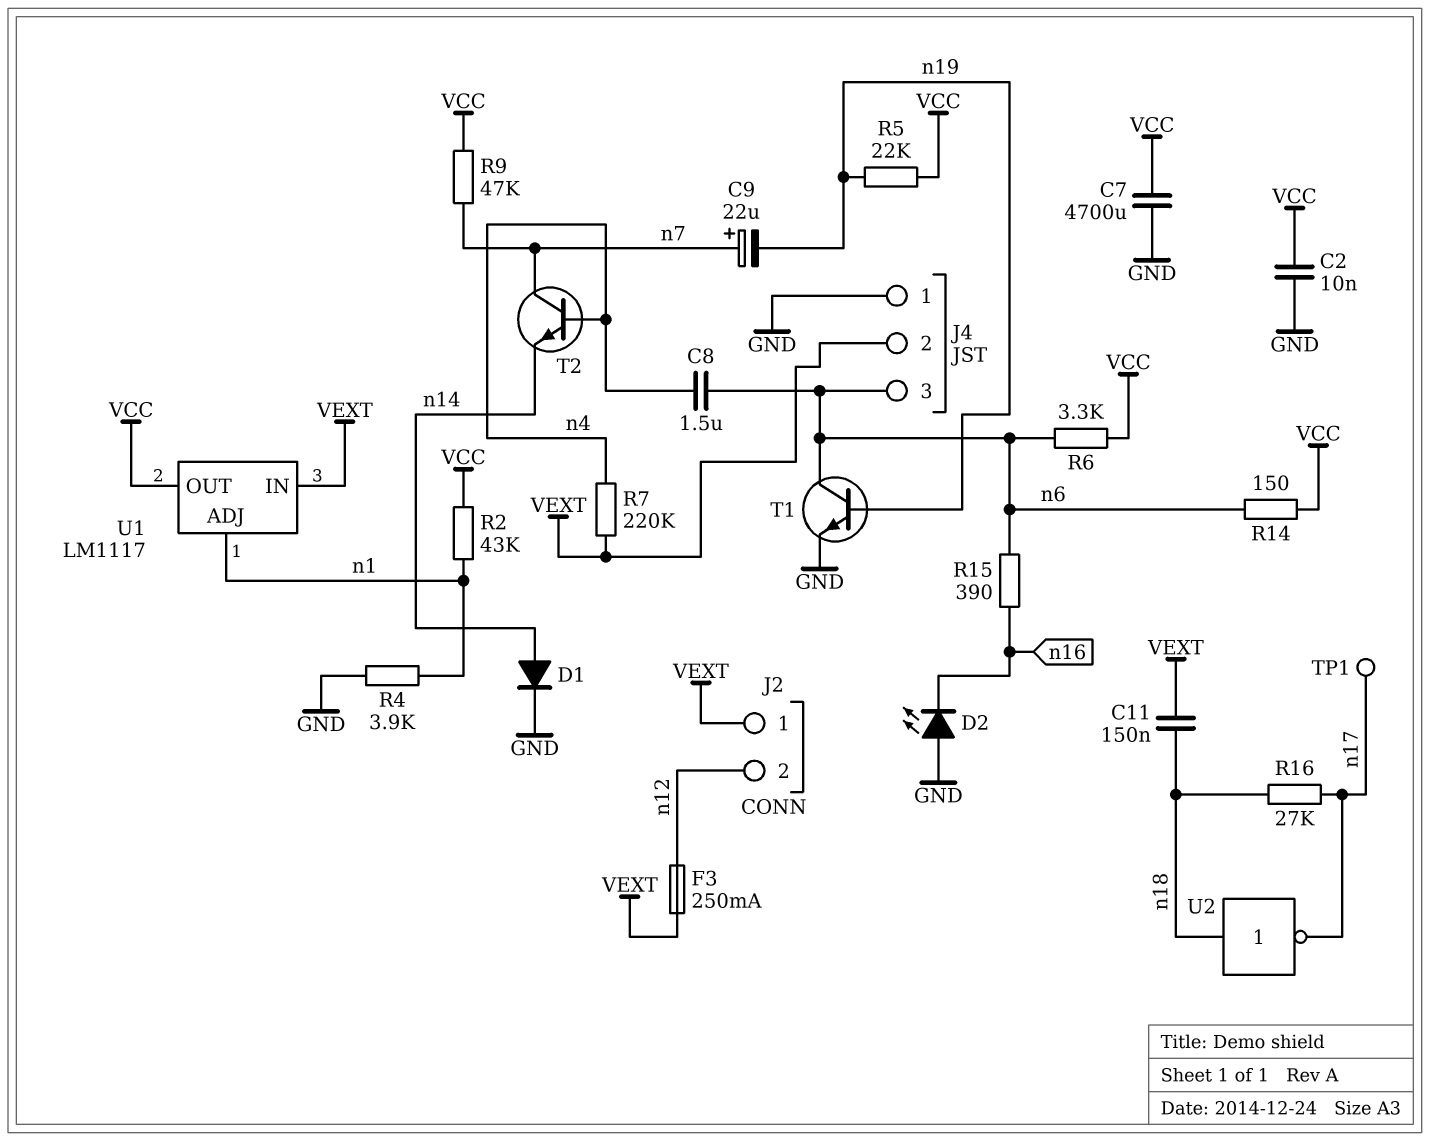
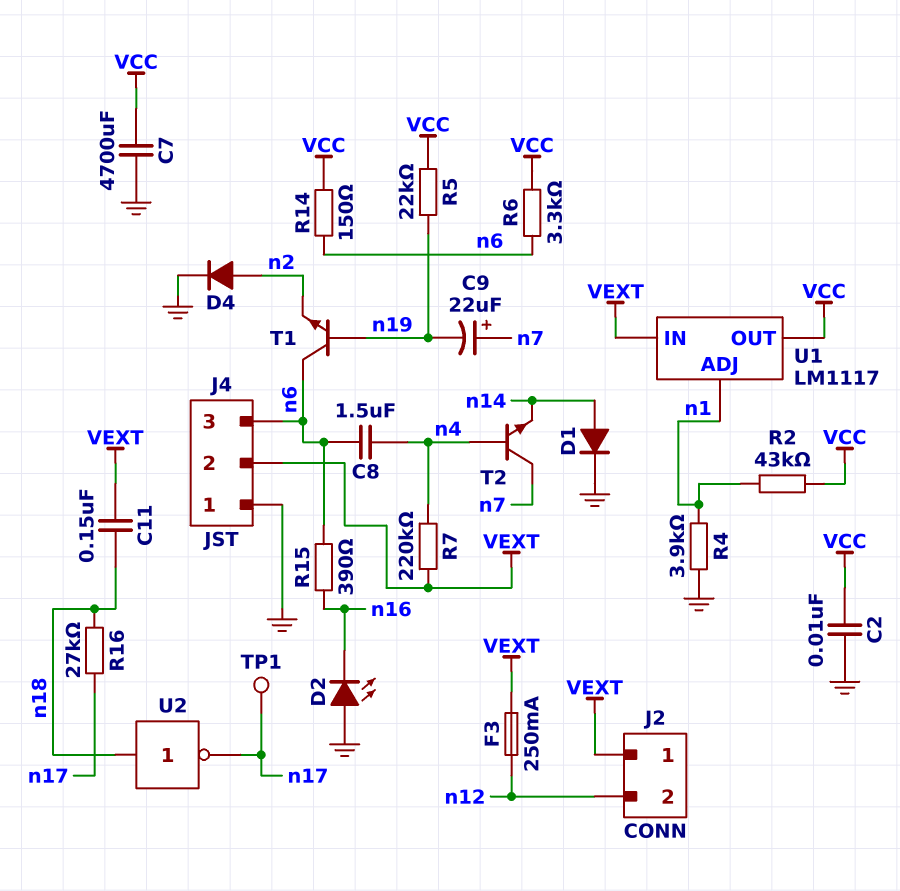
D4: none -> diode (A n2, K GND)
R9: 47k (VCC, n7) -> none
T1: NPN (B n19, C n6, E GND) -> NPN (B n19, C n6, E n2)

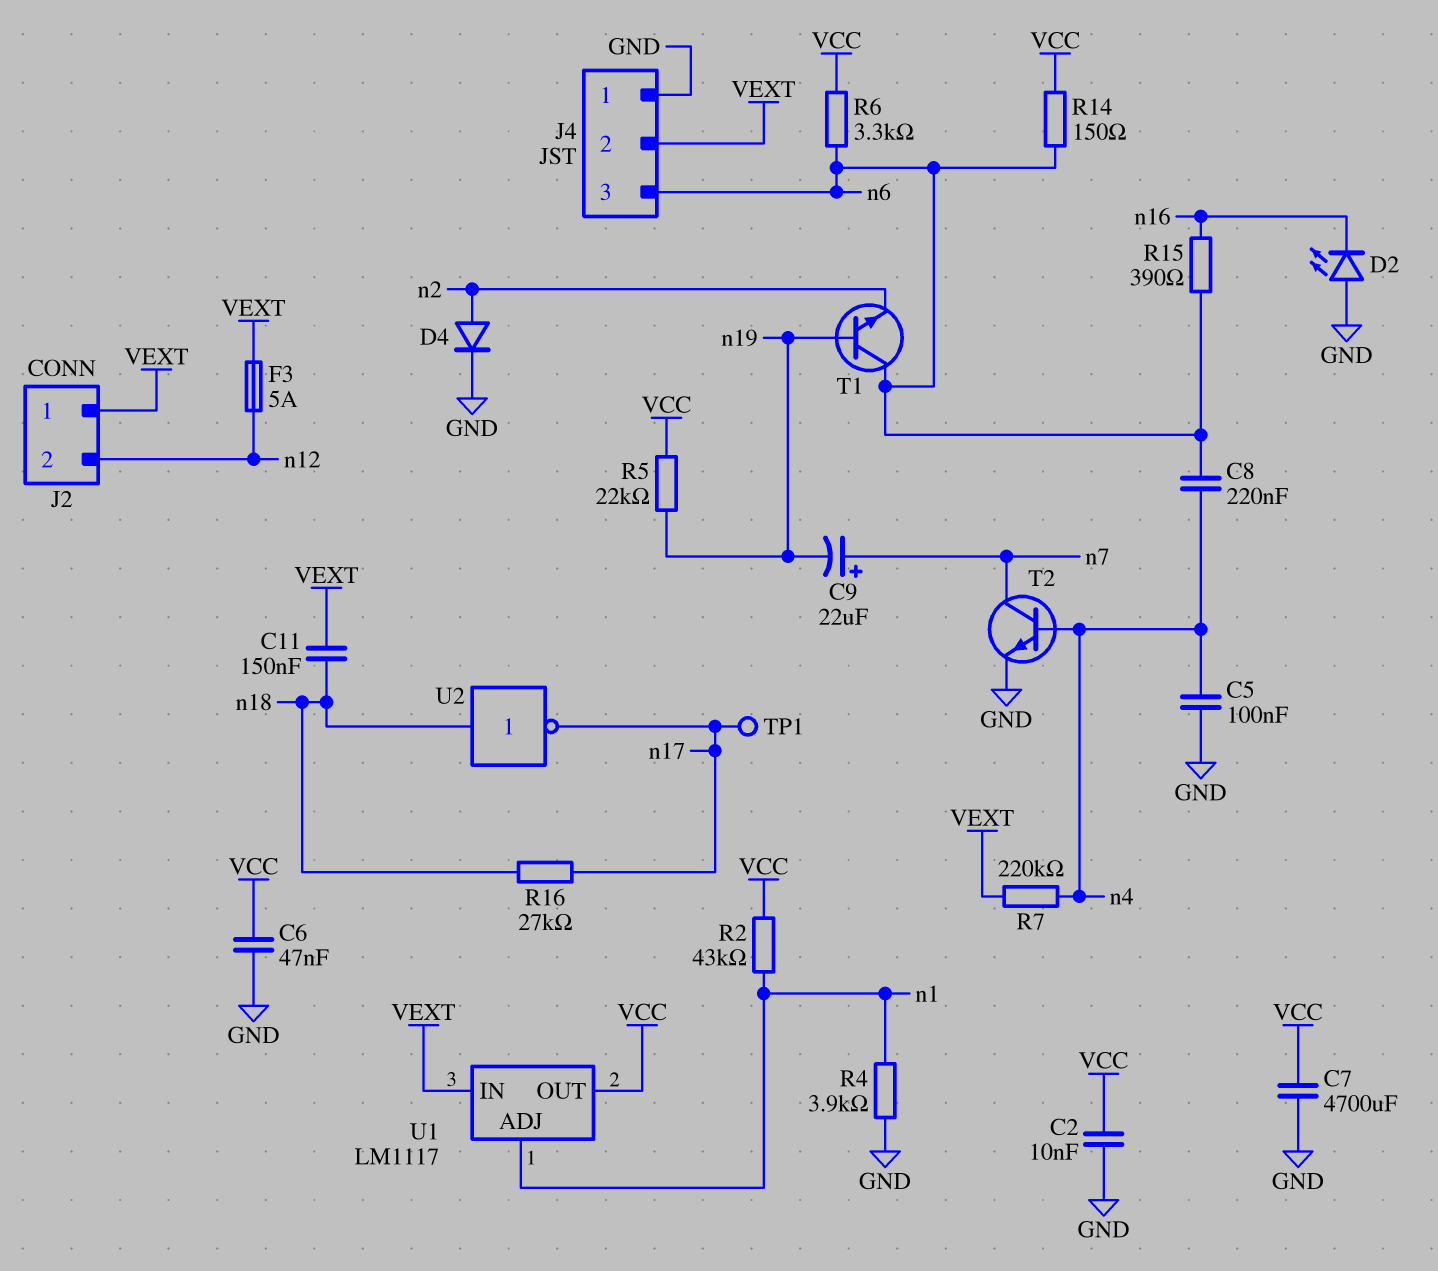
C5: none -> 100nF (GND, n4)
C6: none -> 47nF (GND, VCC)
C8: 1.5uF (n4, n6) -> 220nF (n4, n6)
D1: diode (A n14, K GND) -> none
F3: 250mA (VEXT, n12) -> 5A (VEXT, n12)
T2: NPN (B n4, C n7, E n14) -> NPN (B n4, C n7, E GND)

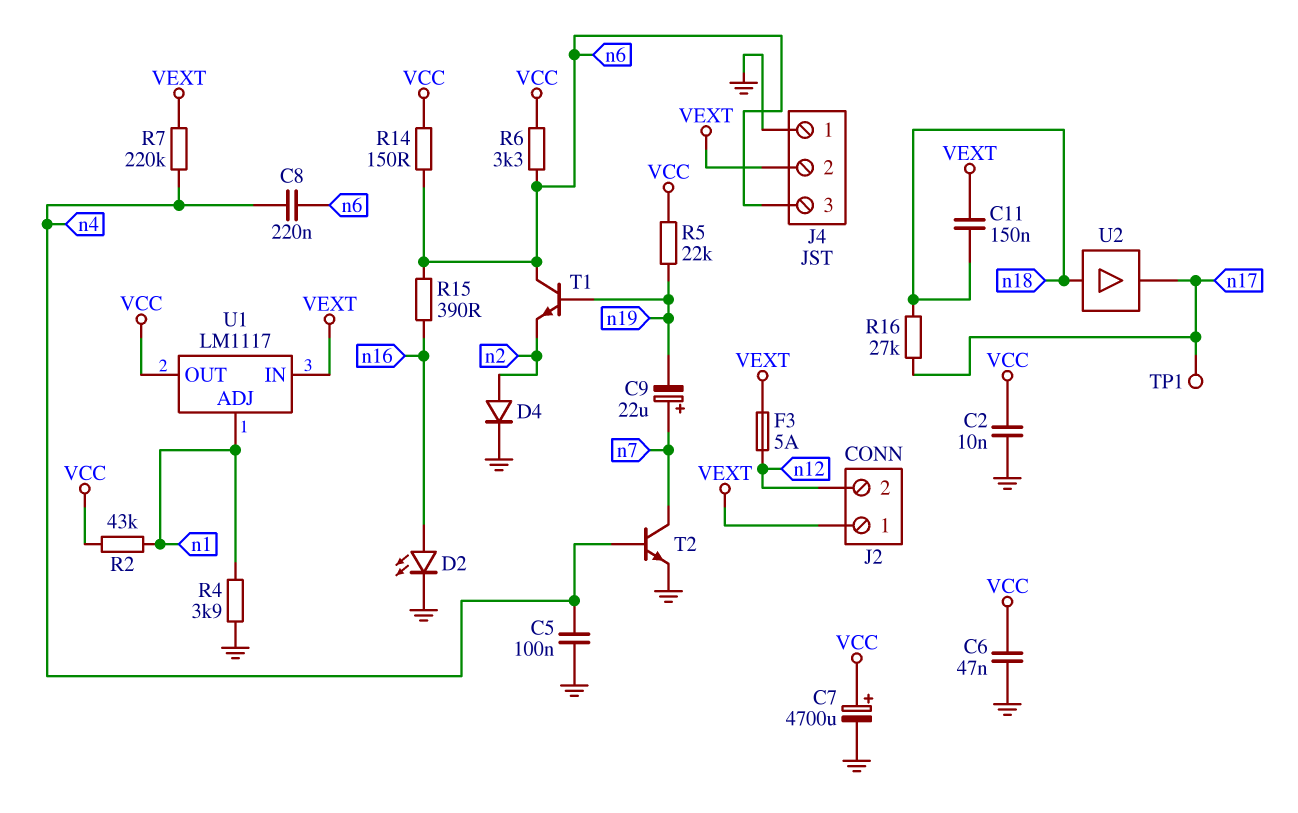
C7: 4700uF (GND, VCC) -> 4700uF (plus VCC, minus GND)
D2: LED (A GND, K n16) -> LED (A n16, K GND)
U2: NOT (in n18, out n17) -> buffer (in n18, out n17)

